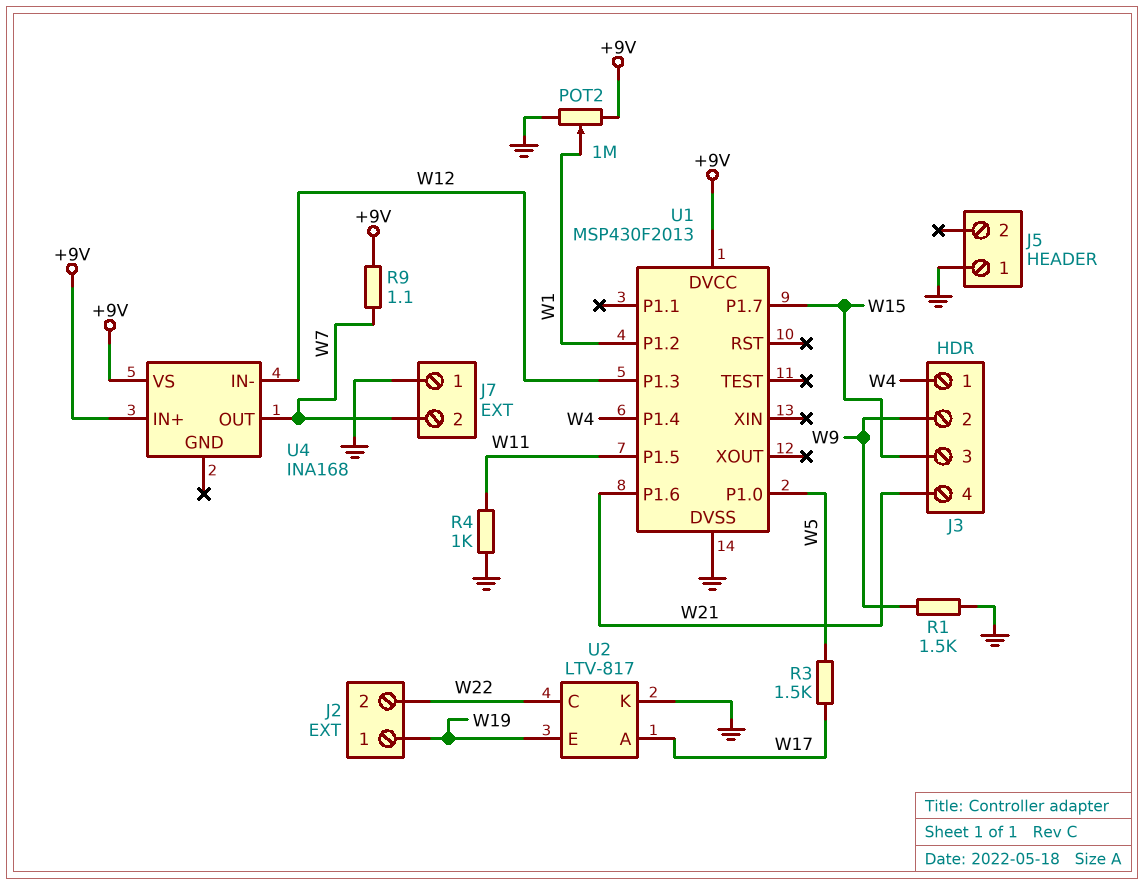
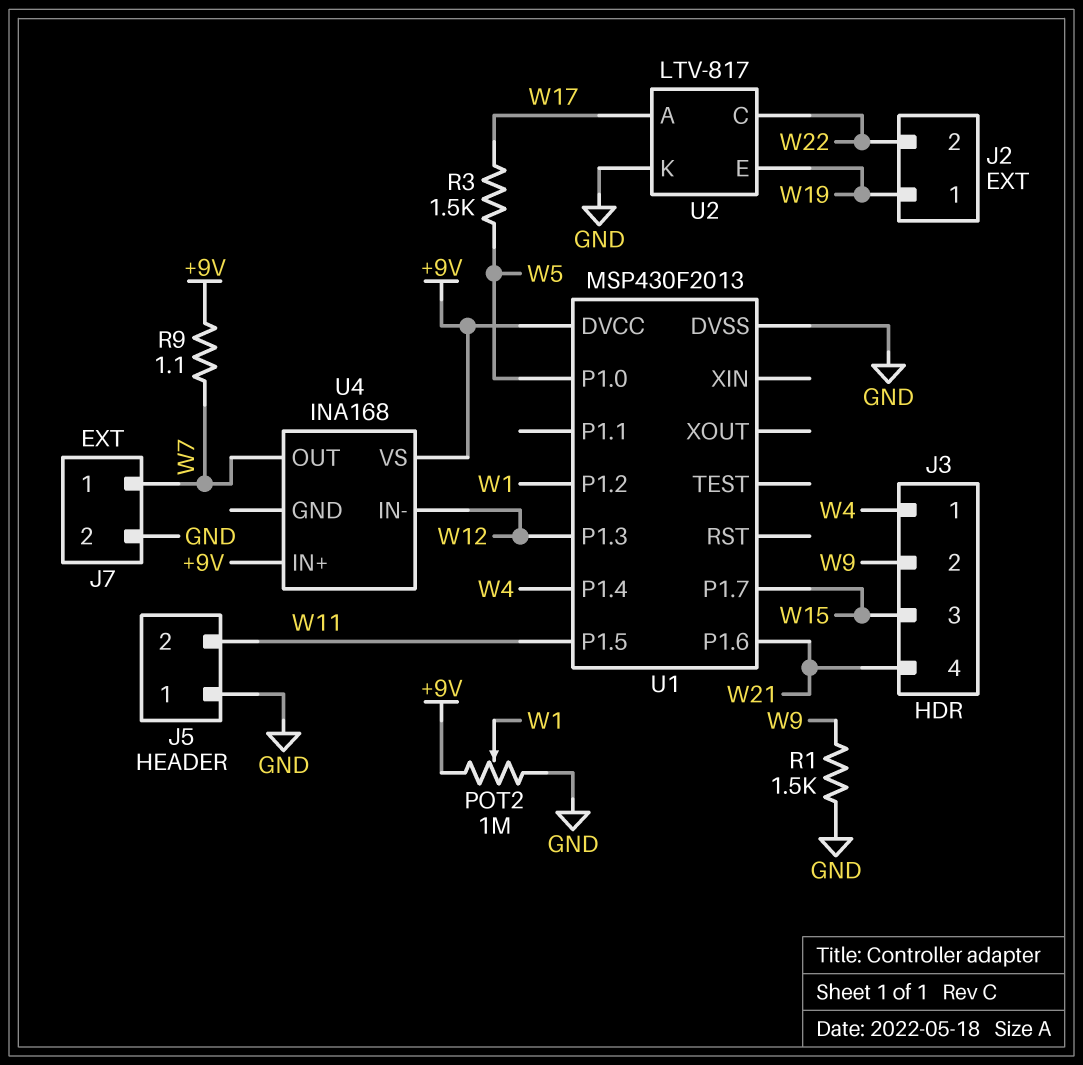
J5 pin 2: none -> W11
J7 pin 1: GND -> W7
J7 pin 2: W7 -> GND
R4: 1k (GND, W11) -> none

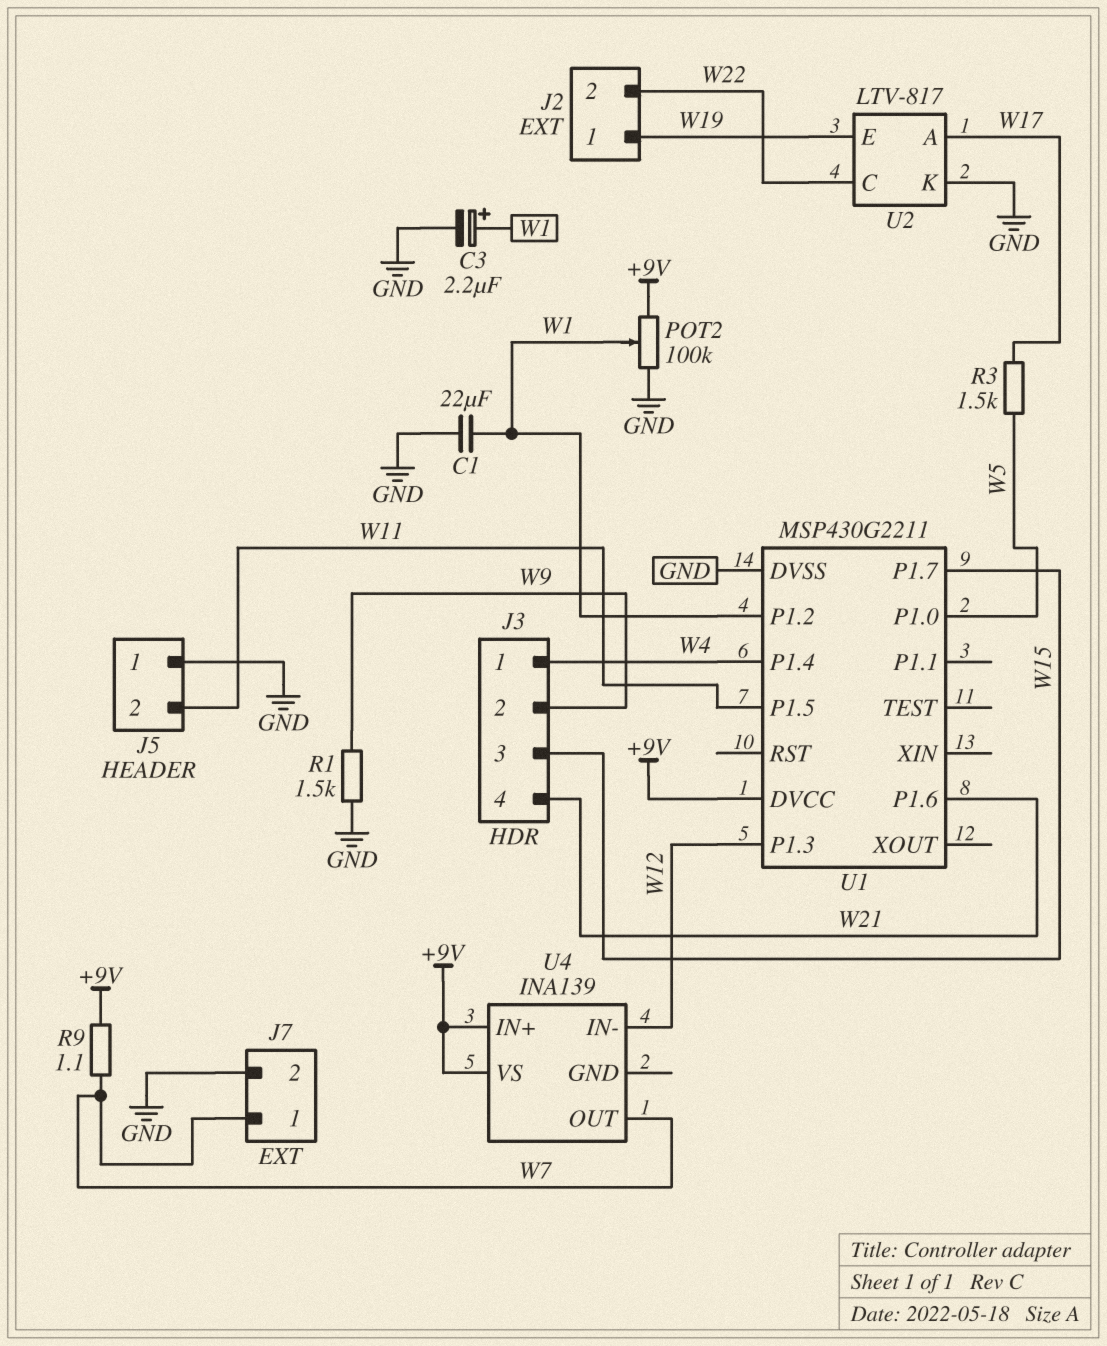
C1: none -> 22uF (GND, W1)
C3: none -> 2.2uF (plus W1, minus GND)
POT2: 1M (+9V, GND, wiper W1) -> 100k (+9V, GND, wiper W1)
U1: MSP430F2013 -> MSP430G2211
U4: INA168 -> INA139

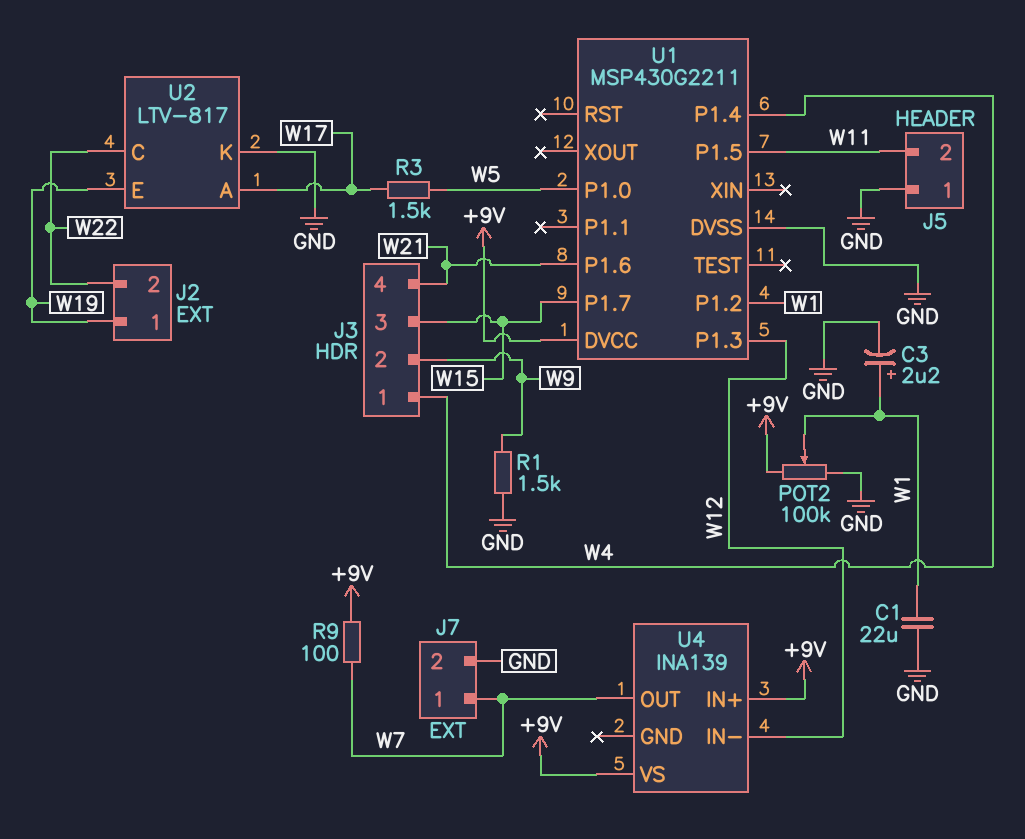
R9: 1.1 (+9V, W7) -> 100 (+9V, W7)

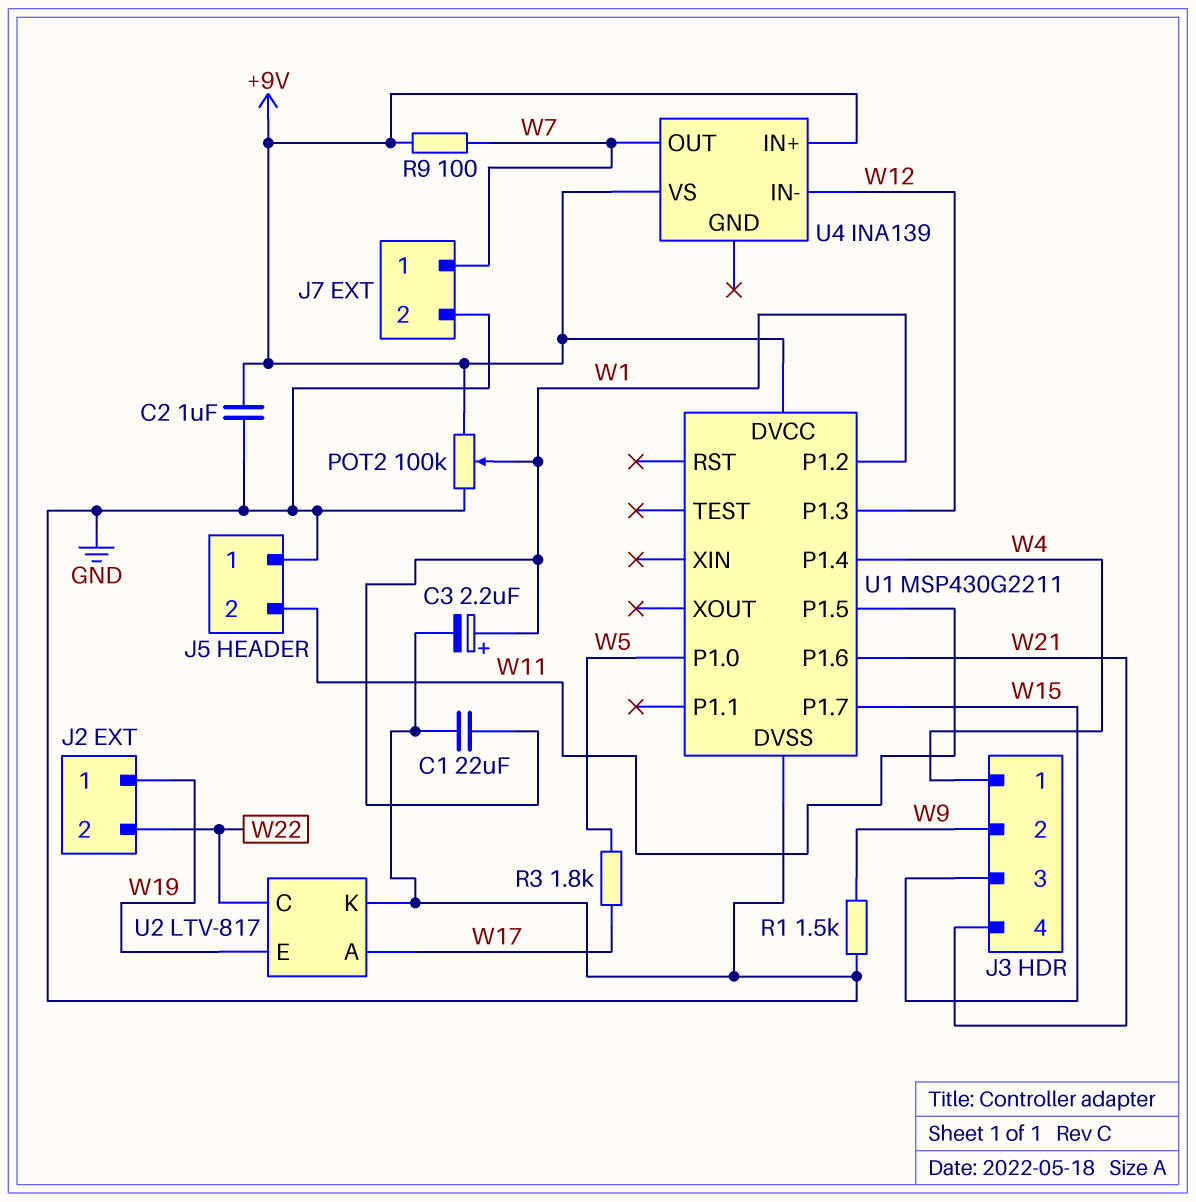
C2: none -> 1uF (+9V, GND)
R3: 1.5k (W5, W17) -> 1.8k (W5, W17)

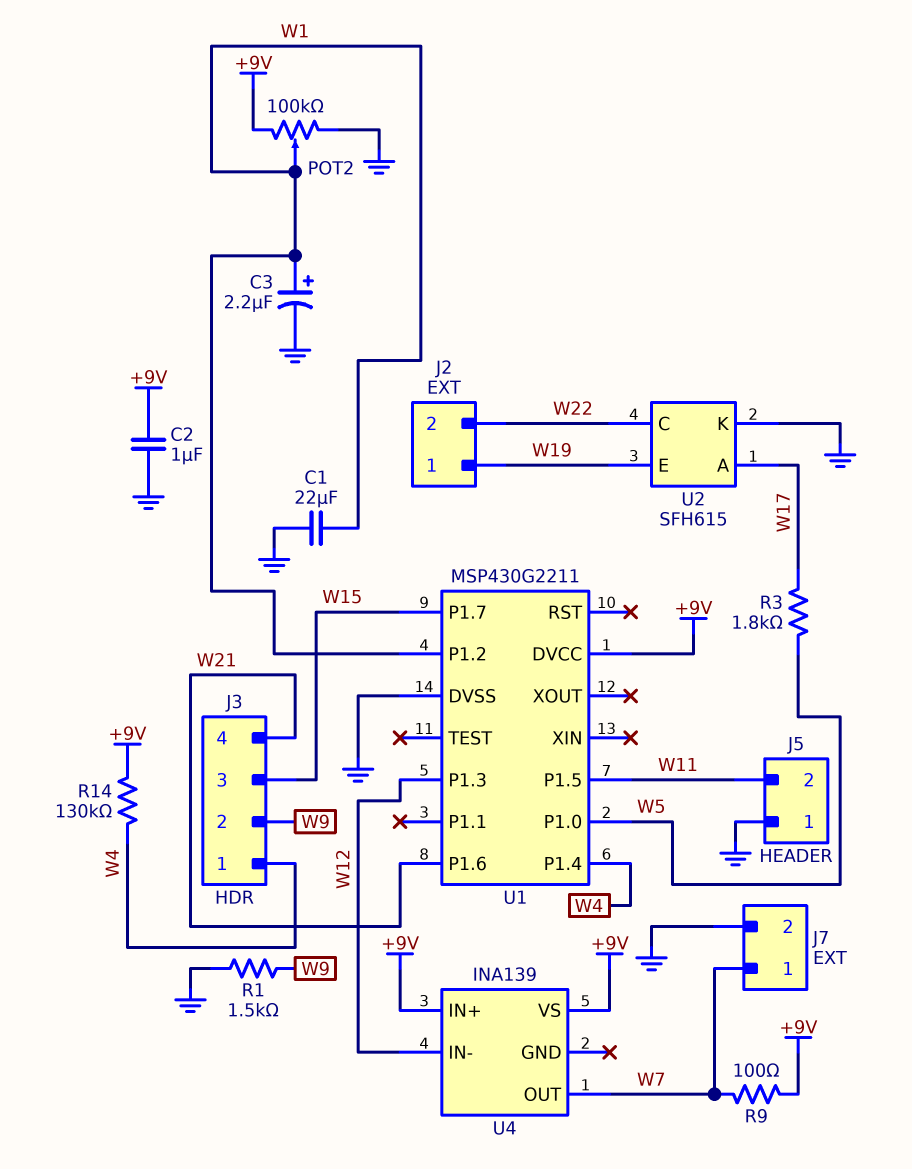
R14: none -> 130k (+9V, W4)
U2: LTV-817 -> SFH615

